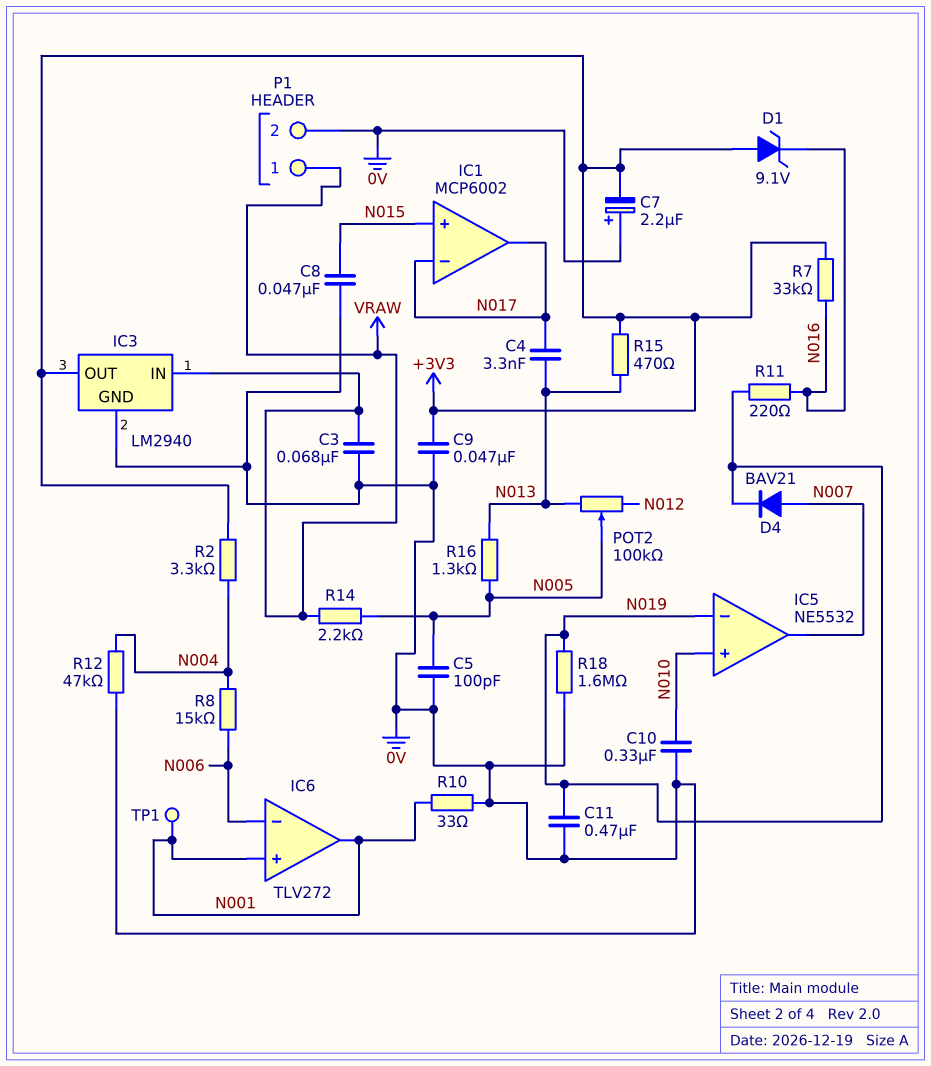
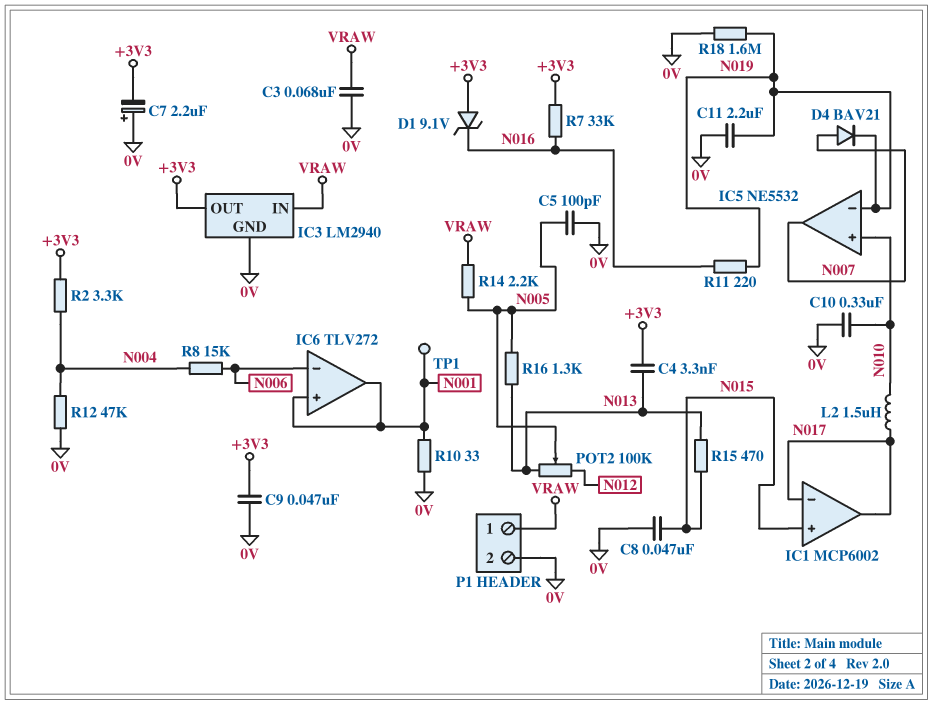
C4: 3.3nF (N013, N017) -> 3.3nF (+3V3, N013)
C11: 470nF (0V, N019) -> 2.2uF (0V, N019)
L2: none -> 1.5uH (N010, N017)
R15: 470 (+3V3, N013) -> 470 (N013, N015)

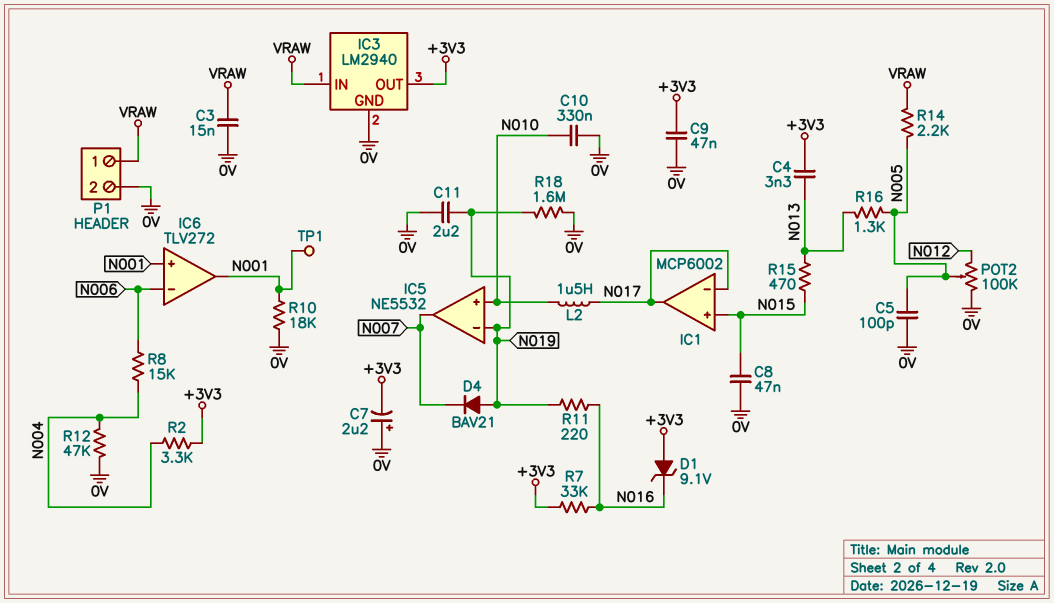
C3: 68nF (0V, VRAW) -> 15nF (0V, VRAW)
D4: diode BAV21 (A N007, K N019) -> diode BAV21 (A N019, K N007)
POT2: 100k (N012, N013, wiper N005) -> 100k (0V, N012, wiper N005)
R10: 33 (0V, N001) -> 18k (0V, N001)

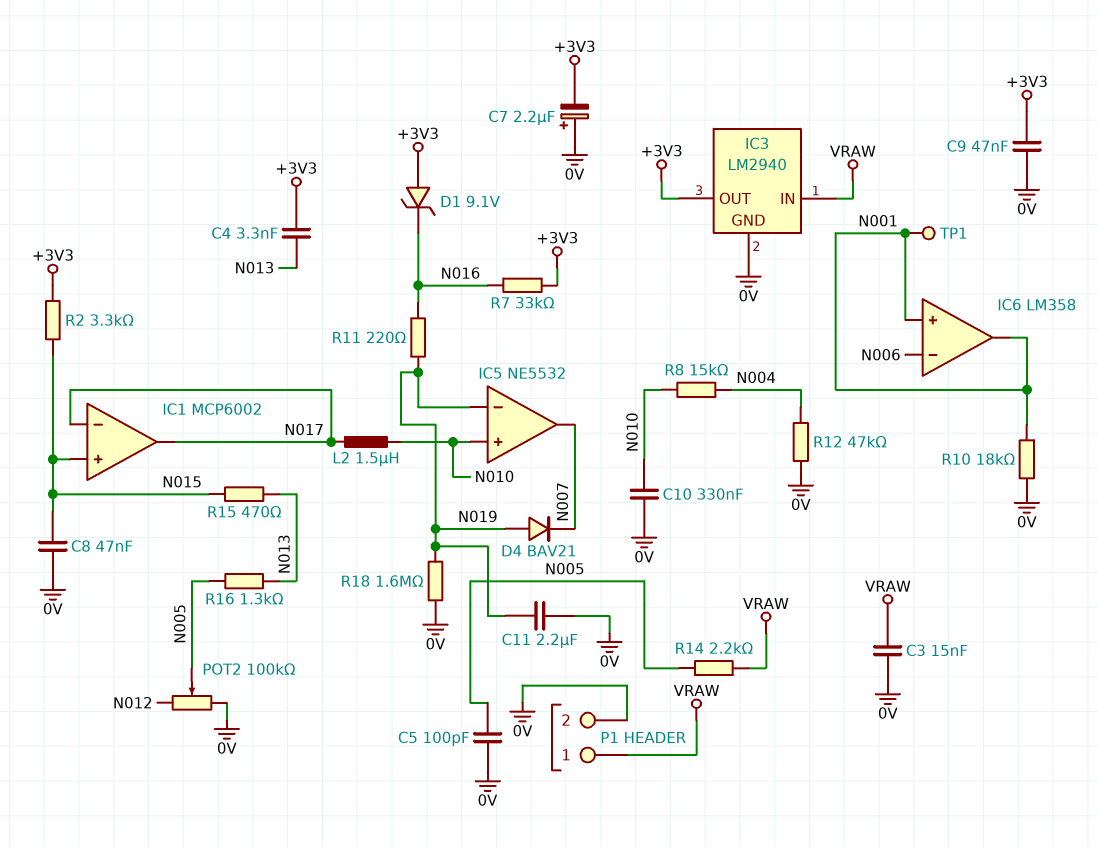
IC6: TLV272 -> LM358
R2: 3.3k (+3V3, N004) -> 3.3k (+3V3, N015)
R8: 15k (N004, N006) -> 15k (N004, N010)

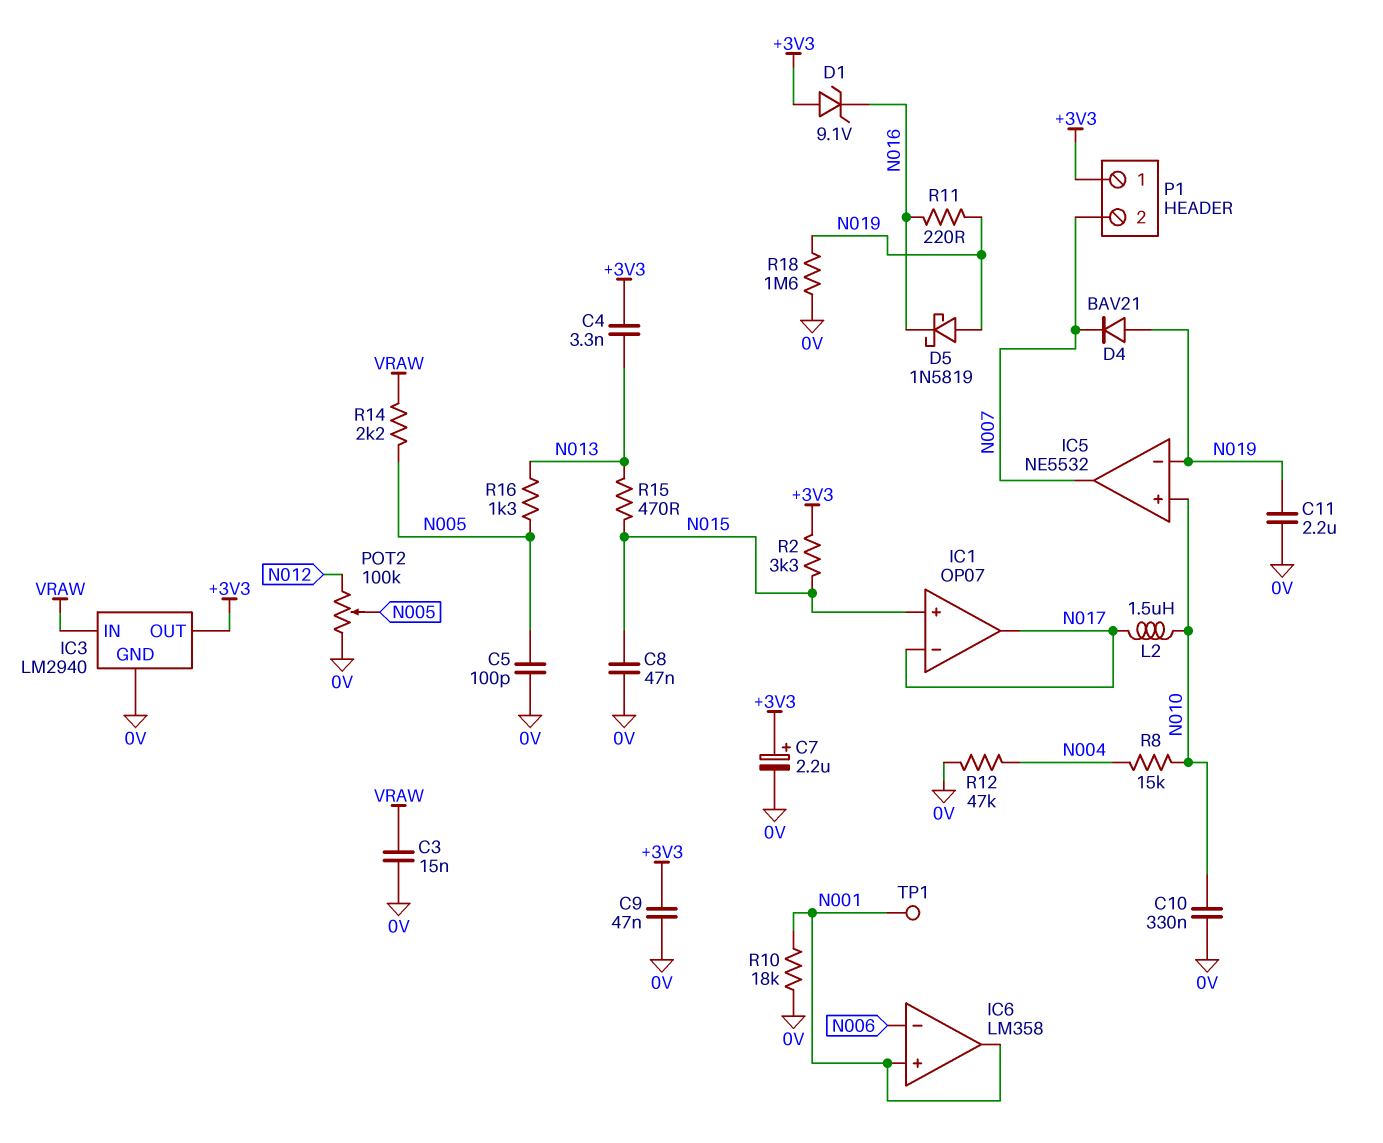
C7: 2.2uF (plus 0V, minus +3V3) -> 2.2uF (plus +3V3, minus 0V)
D5: none -> schottky 1N5819 (A N019, K N016)
IC1: MCP6002 -> OP07
P1 pin 1: VRAW -> +3V3
P1 pin 2: 0V -> N007
R7: 33k (+3V3, N016) -> none

